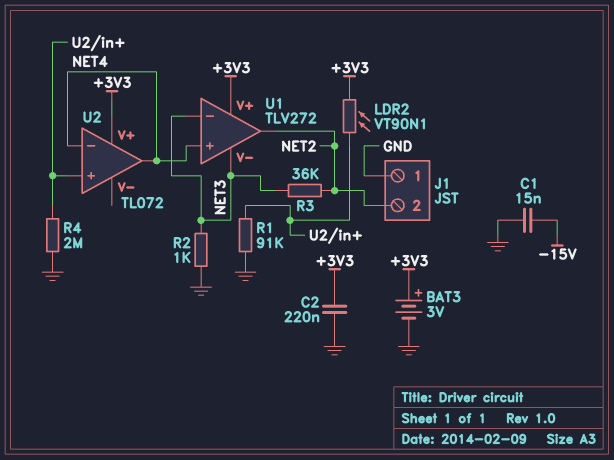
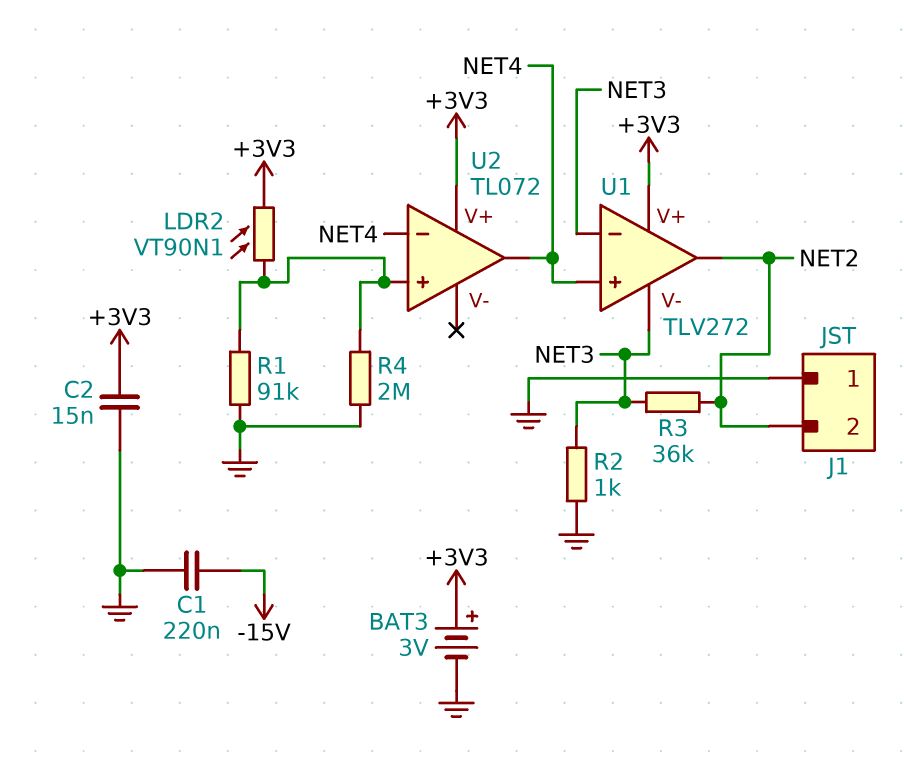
C1: 15nF (-15V, GND) -> 220nF (-15V, GND)
C2: 220nF (+3V3, GND) -> 15nF (+3V3, GND)

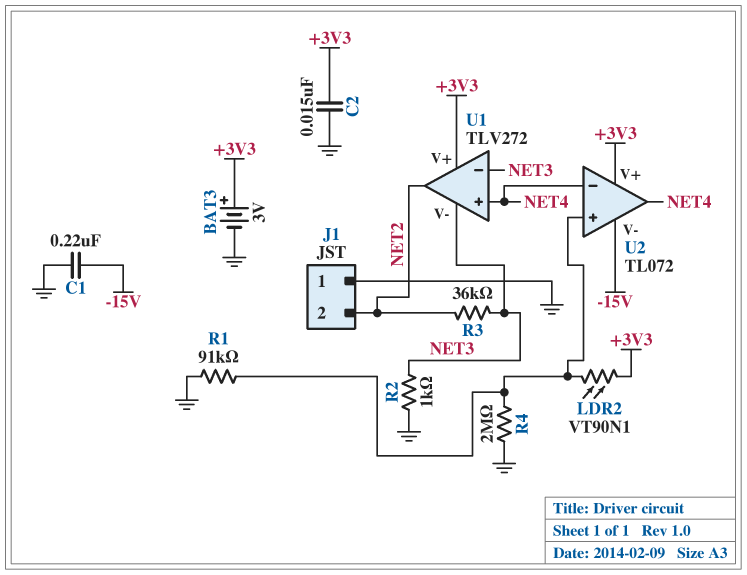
U2 pin V-: none -> -15V

